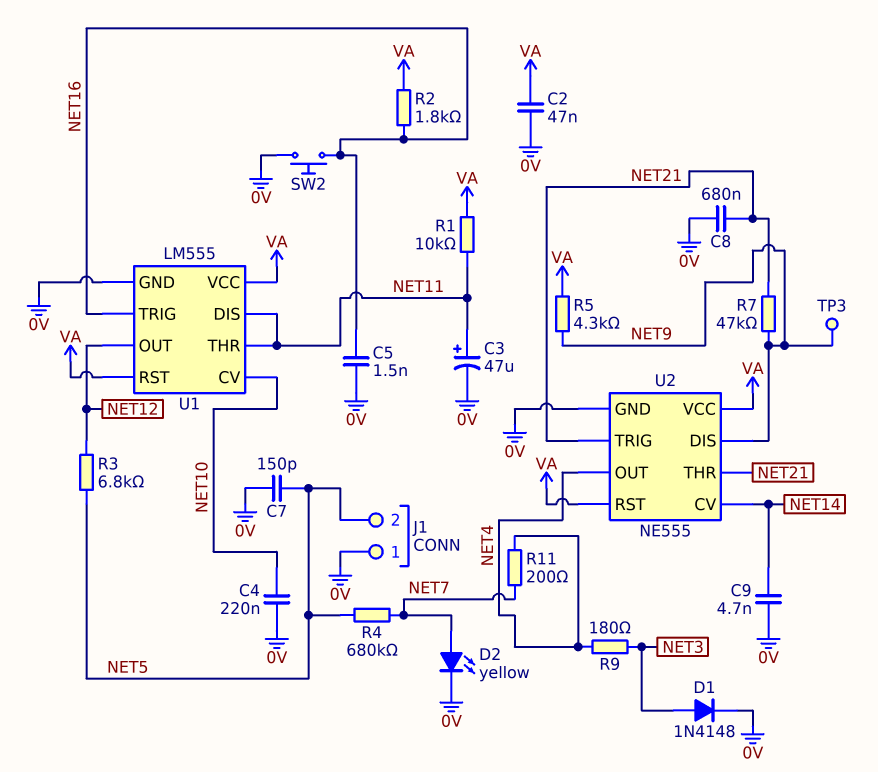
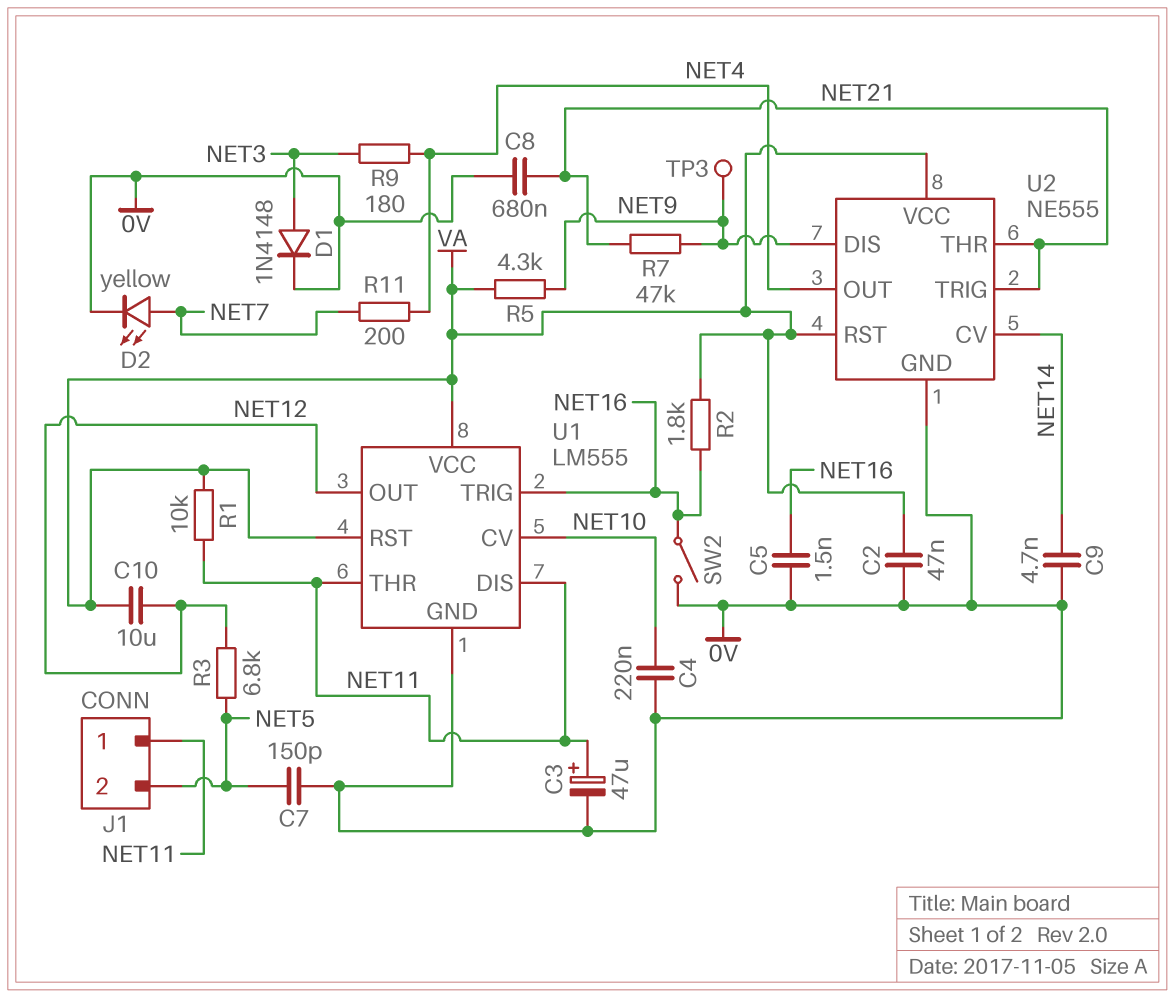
C10: none -> 10uF (NET12, VA)
J1 pin 1: 0V -> NET11
R4: 680k (NET5, NET7) -> none
SW2: button (0V, NET16) -> switch (0V, NET16)

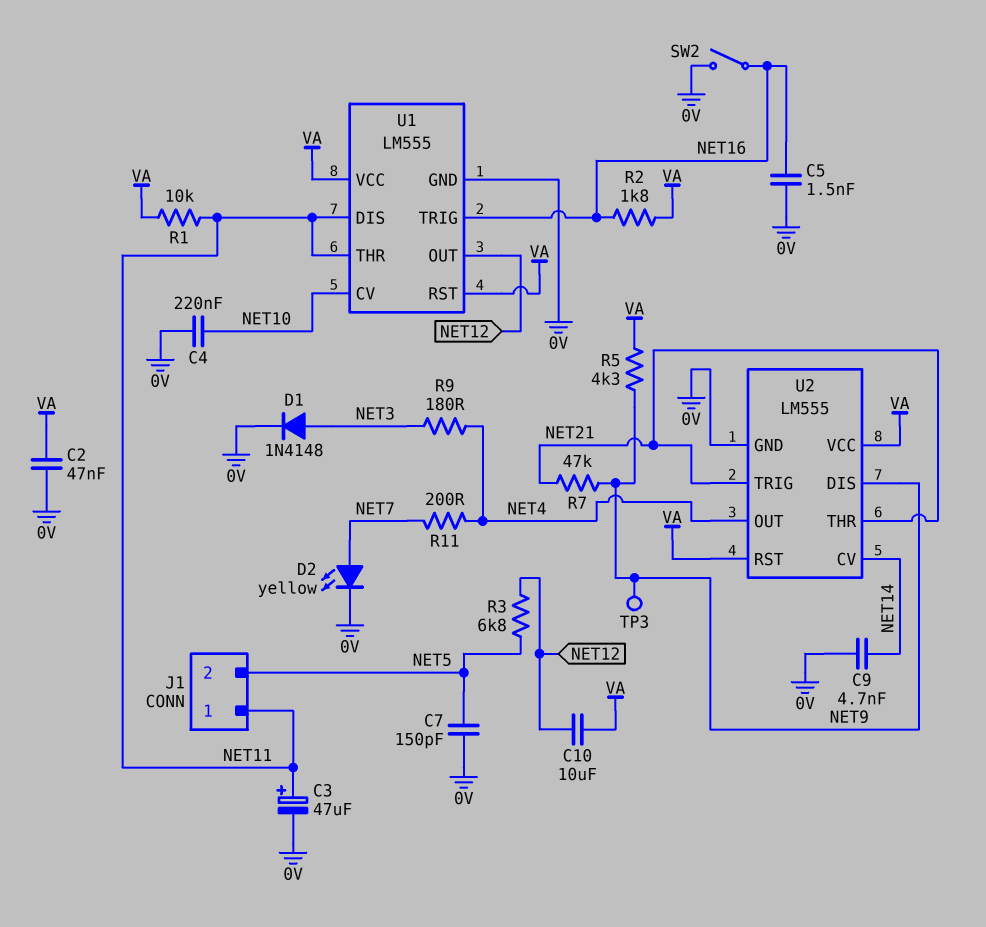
C8: 680nF (0V, NET21) -> none
U2: NE555 -> LM555

